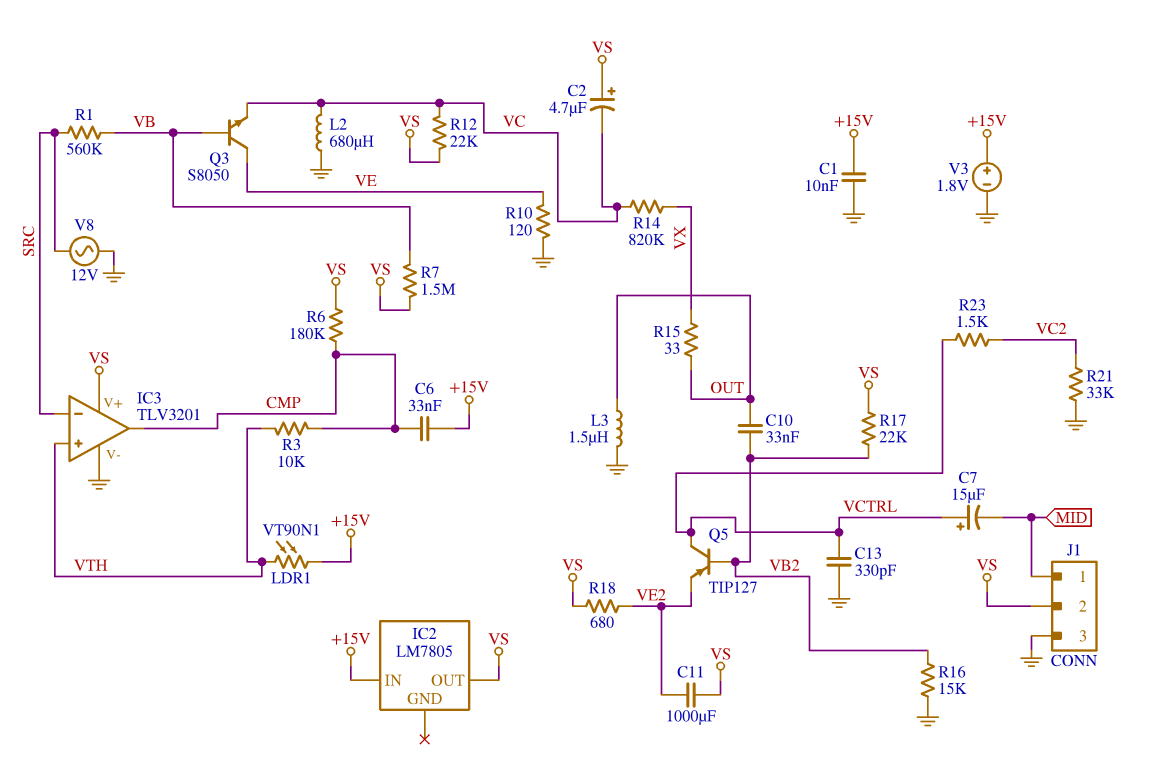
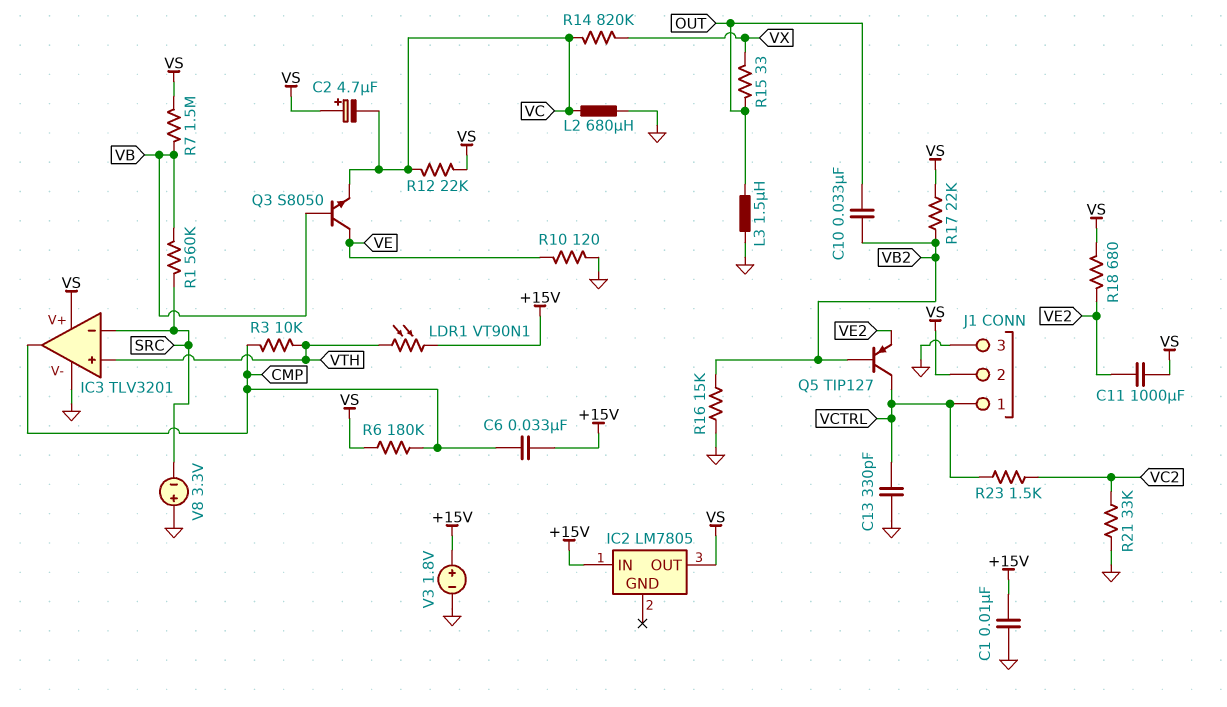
C7: 15uF (plus VCTRL, minus MID) -> none
J1 pin 1: MID -> VCTRL
V8: AC 12V (GND, SRC) -> 3.3V (plus GND, minus SRC)

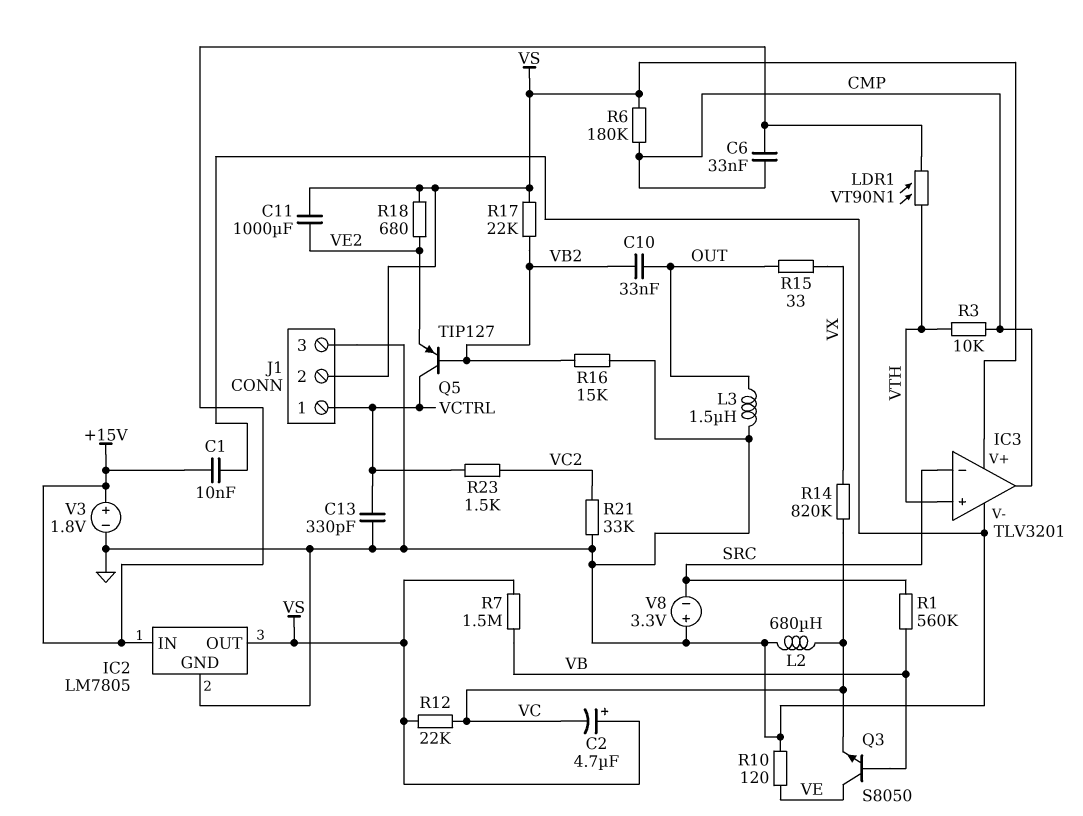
IC2 pin GND: none -> GND

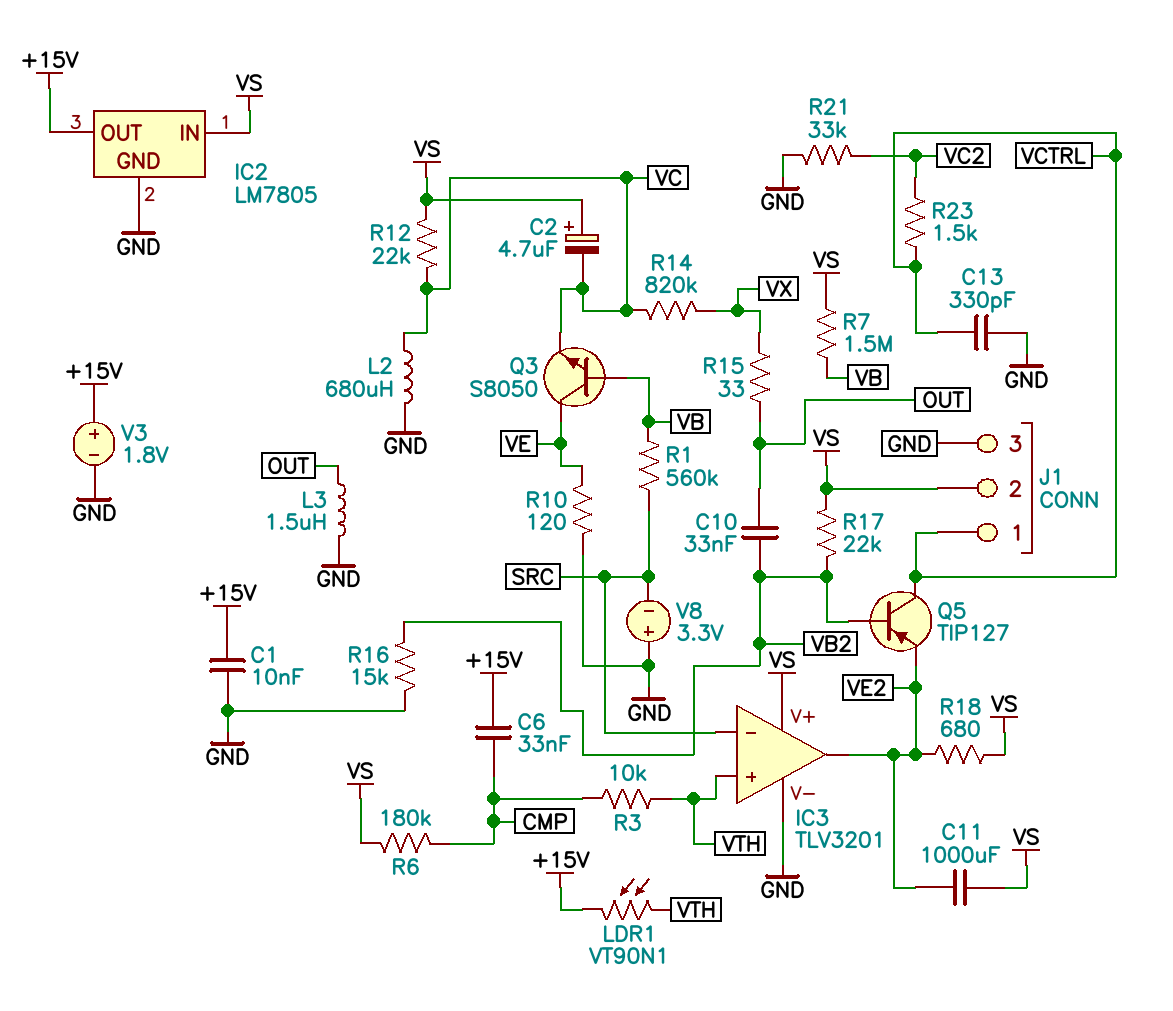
IC2 pin IN: +15V -> VS
IC2 pin OUT: VS -> +15V
IC3 pin out: CMP -> VE2

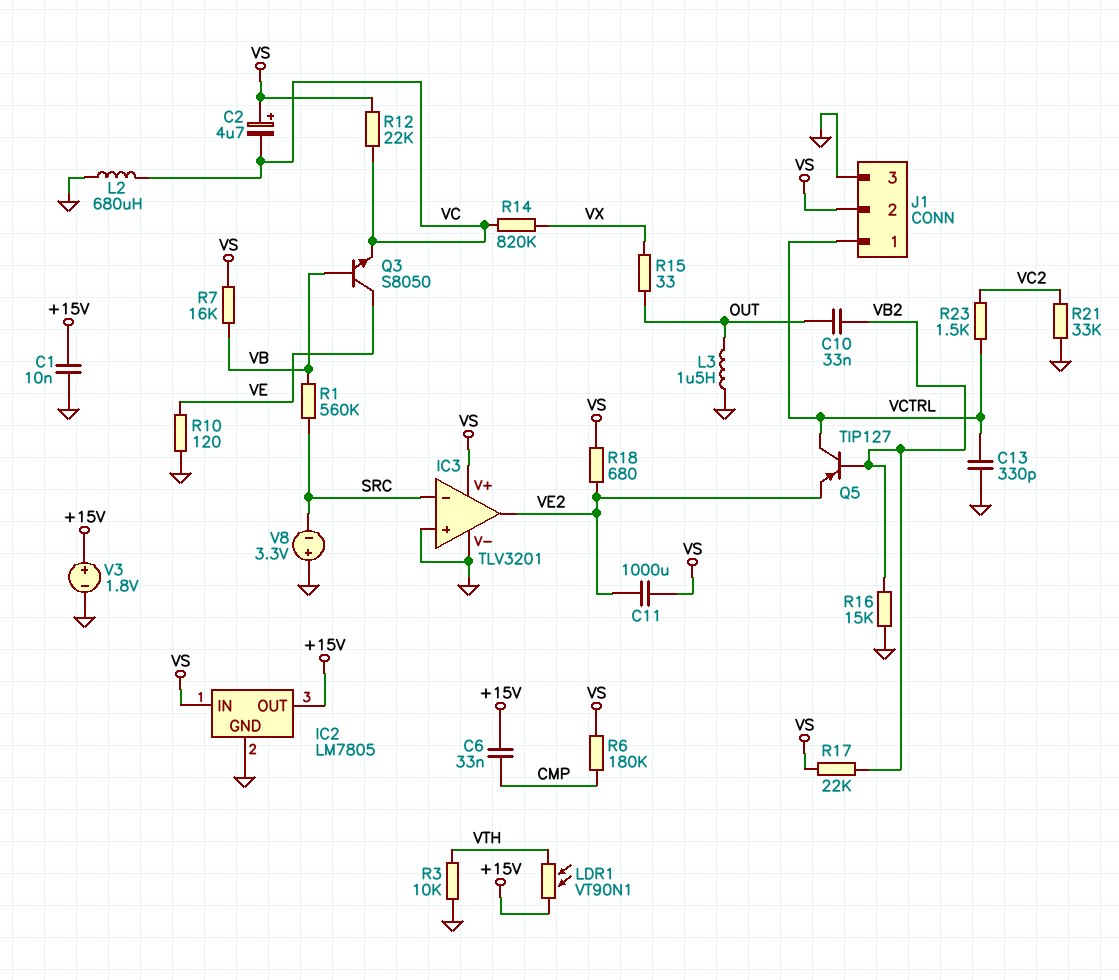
IC3 pin in+: VTH -> GND
R3: 10k (CMP, VTH) -> 10k (GND, VTH)
R7: 1.5M (VB, VS) -> 16k (VB, VS)

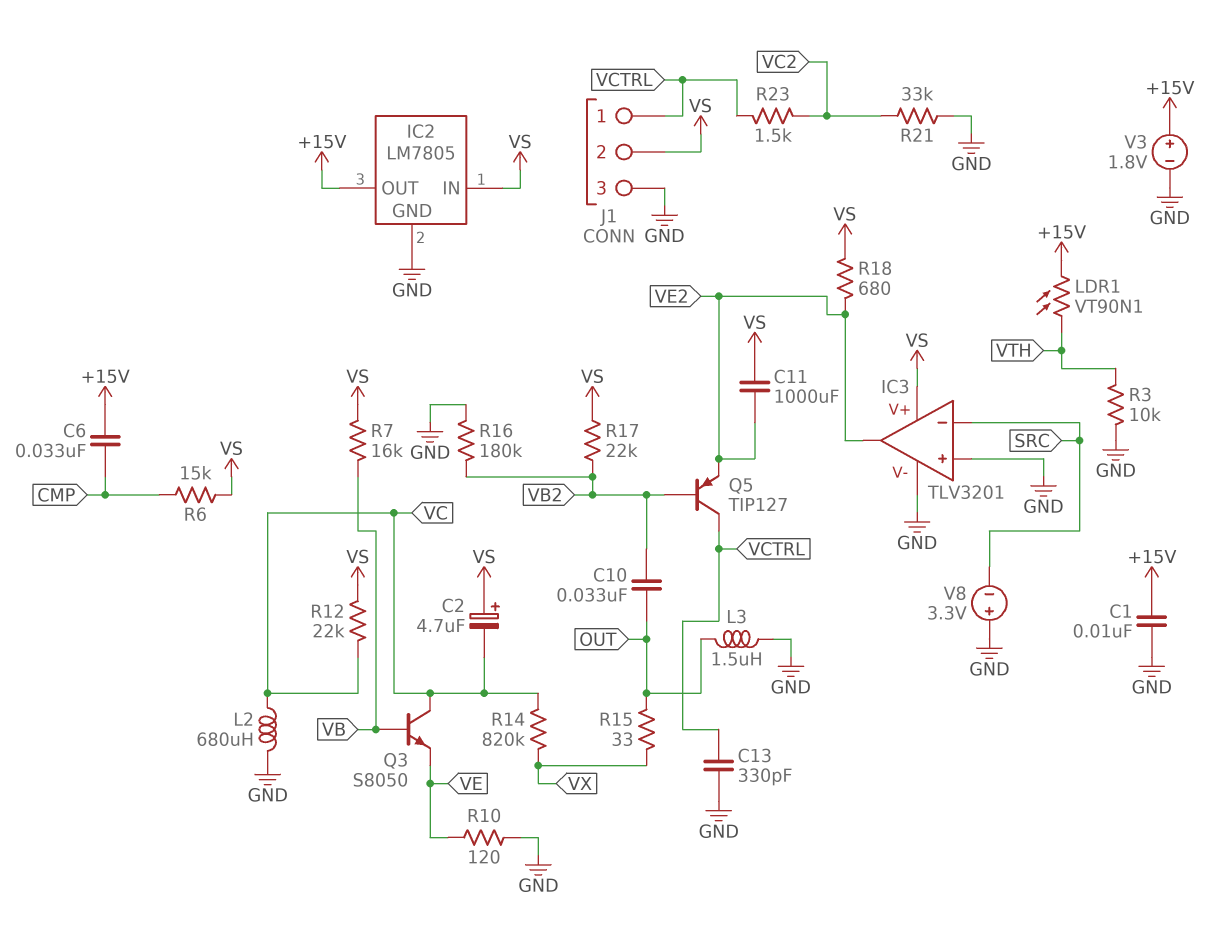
Q3: NPN S8050 (B VB, C VE, E VC) -> NPN S8050 (B VB, C VC, E VE)
R1: 560k (SRC, VB) -> none
R6: 180k (CMP, VS) -> 15k (CMP, VS)
R16: 15k (GND, VB2) -> 180k (GND, VB2)

